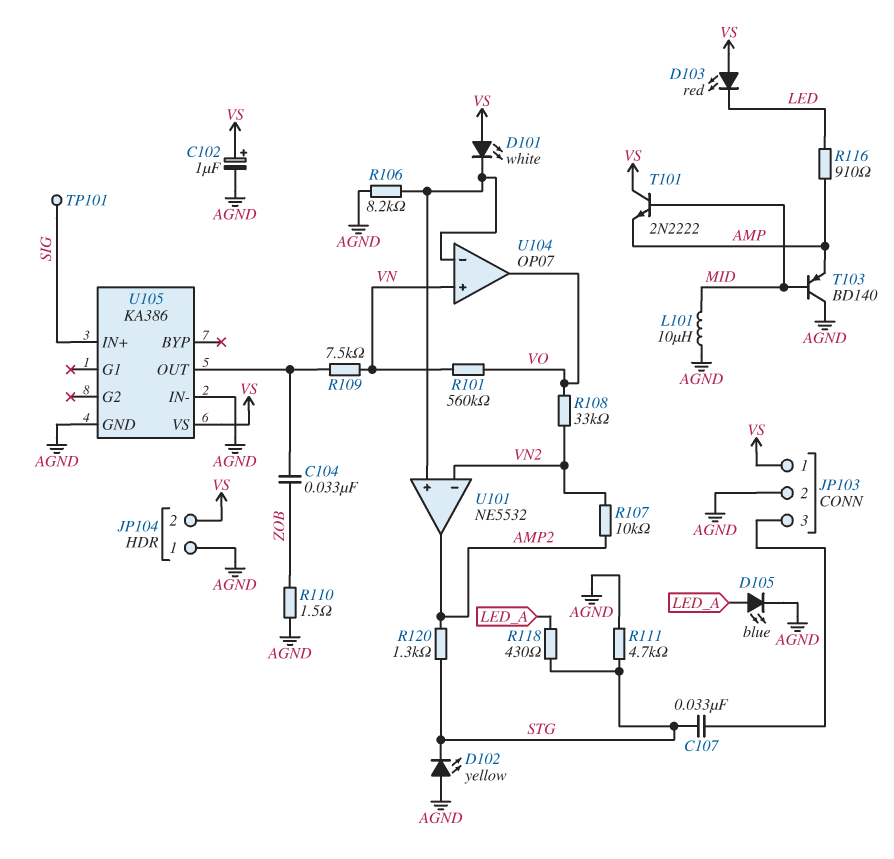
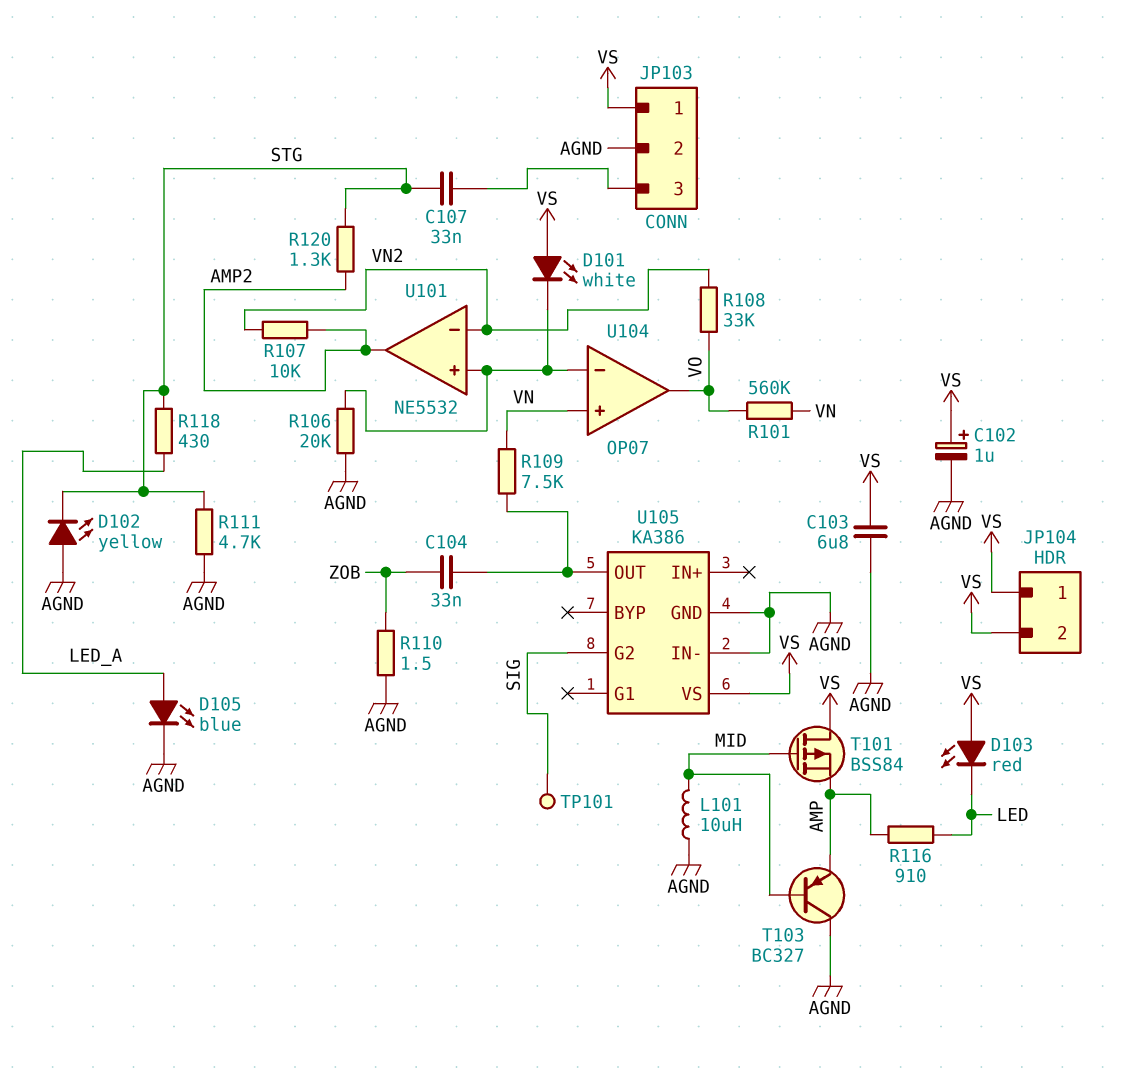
C103: none -> 6.8uF (AGND, VS)
JP104 pin 1: AGND -> VS
R106: 8.2k (AGND, U101/in+) -> 20k (AGND, U101/in+)
T101: NPN 2N2222 (B MID, C VS, E AMP) -> PMOS BSS84 (G MID, D VS, S AMP)
T103: PNP BD140 (B MID, C AGND, E AMP) -> PNP BC327 (B MID, C AGND, E AMP)
U105 pin G2: none -> SIG
U105 pin IN+: SIG -> none

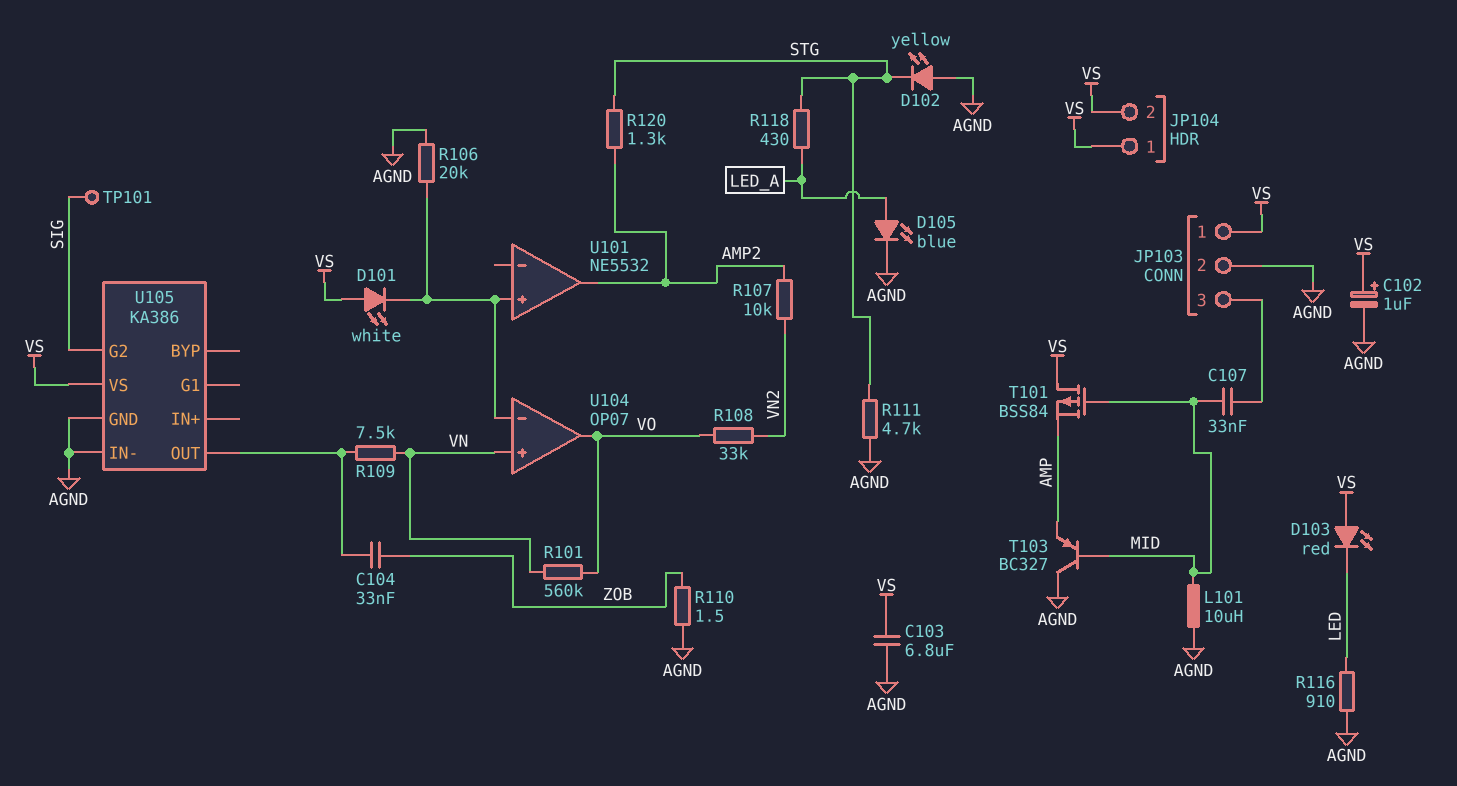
C107: 33nF (JP103/3, STG) -> 33nF (JP103/3, MID)
R116: 910 (AMP, LED) -> 910 (AGND, LED)
U101 pin in-: VN2 -> none

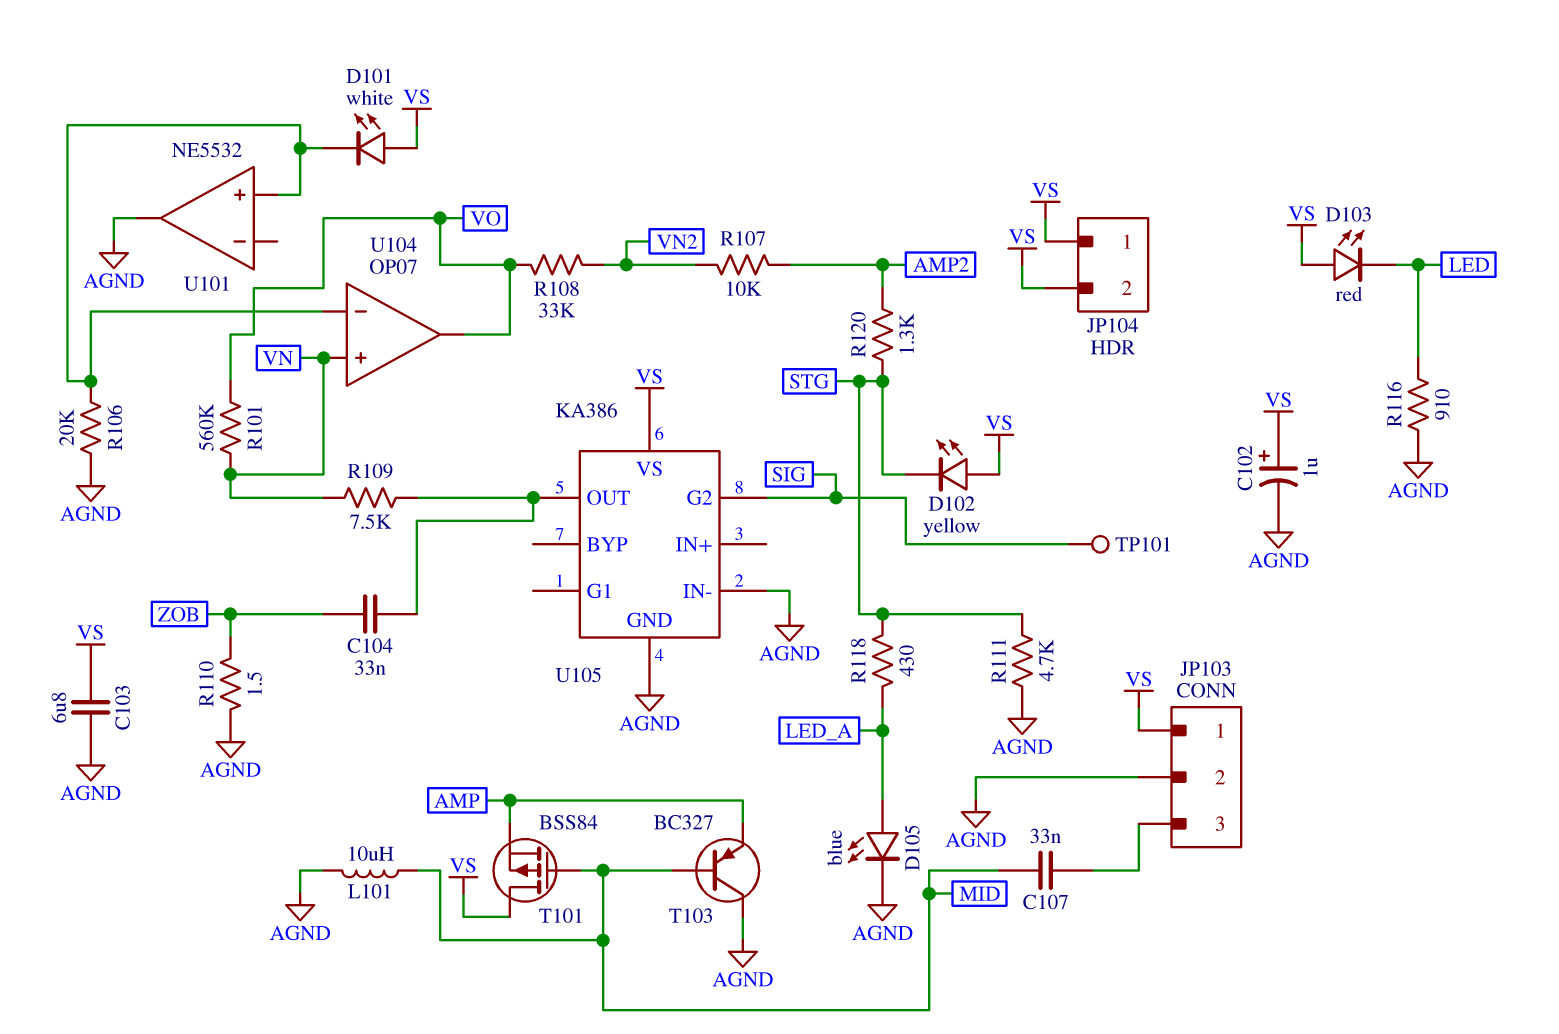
D102: LED yellow (A AGND, K STG) -> LED yellow (A VS, K STG)
U101 pin out: AMP2 -> AGND

